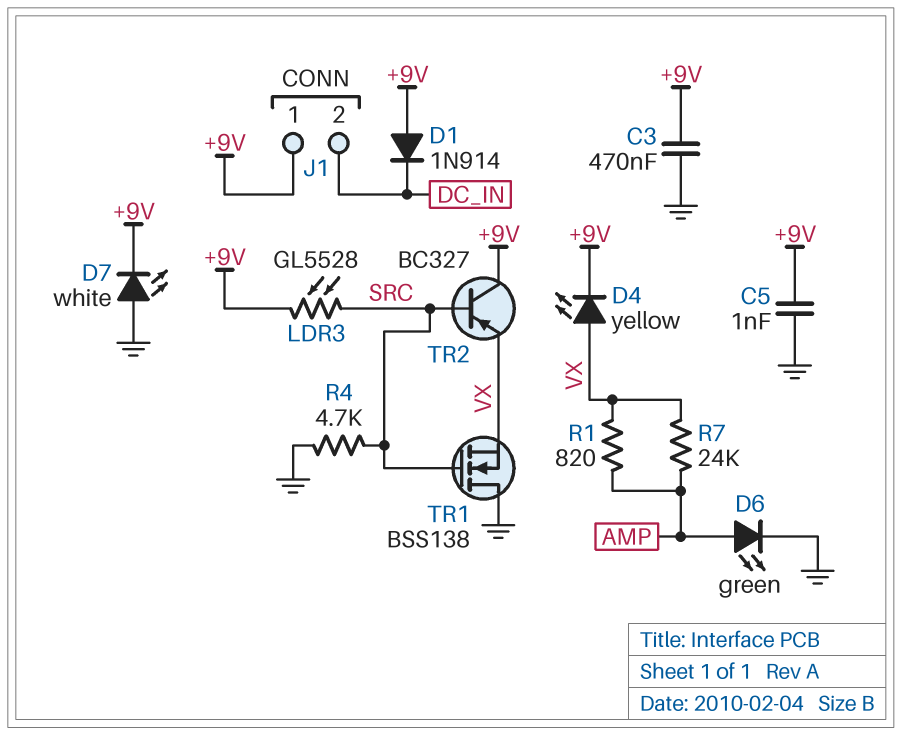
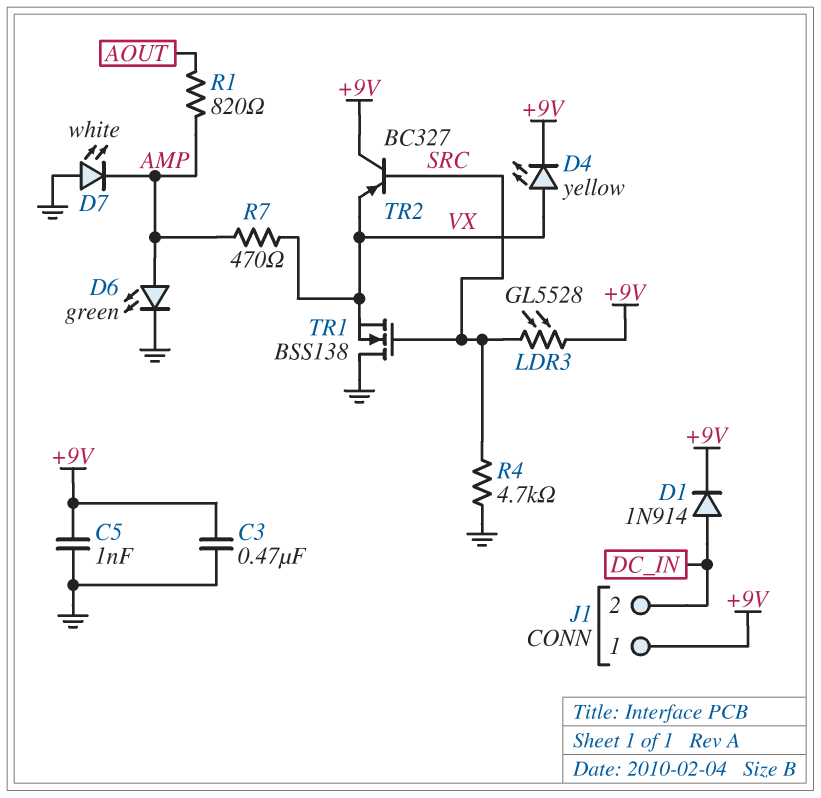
D1: diode 1N914 (A +9V, K DC_IN) -> diode 1N914 (A DC_IN, K +9V)
D7: LED white (A GND, K +9V) -> LED white (A GND, K AMP)
R1: 820 (AMP, VX) -> 820 (AMP, AOUT)
R7: 24k (AMP, VX) -> 470 (AMP, VX)

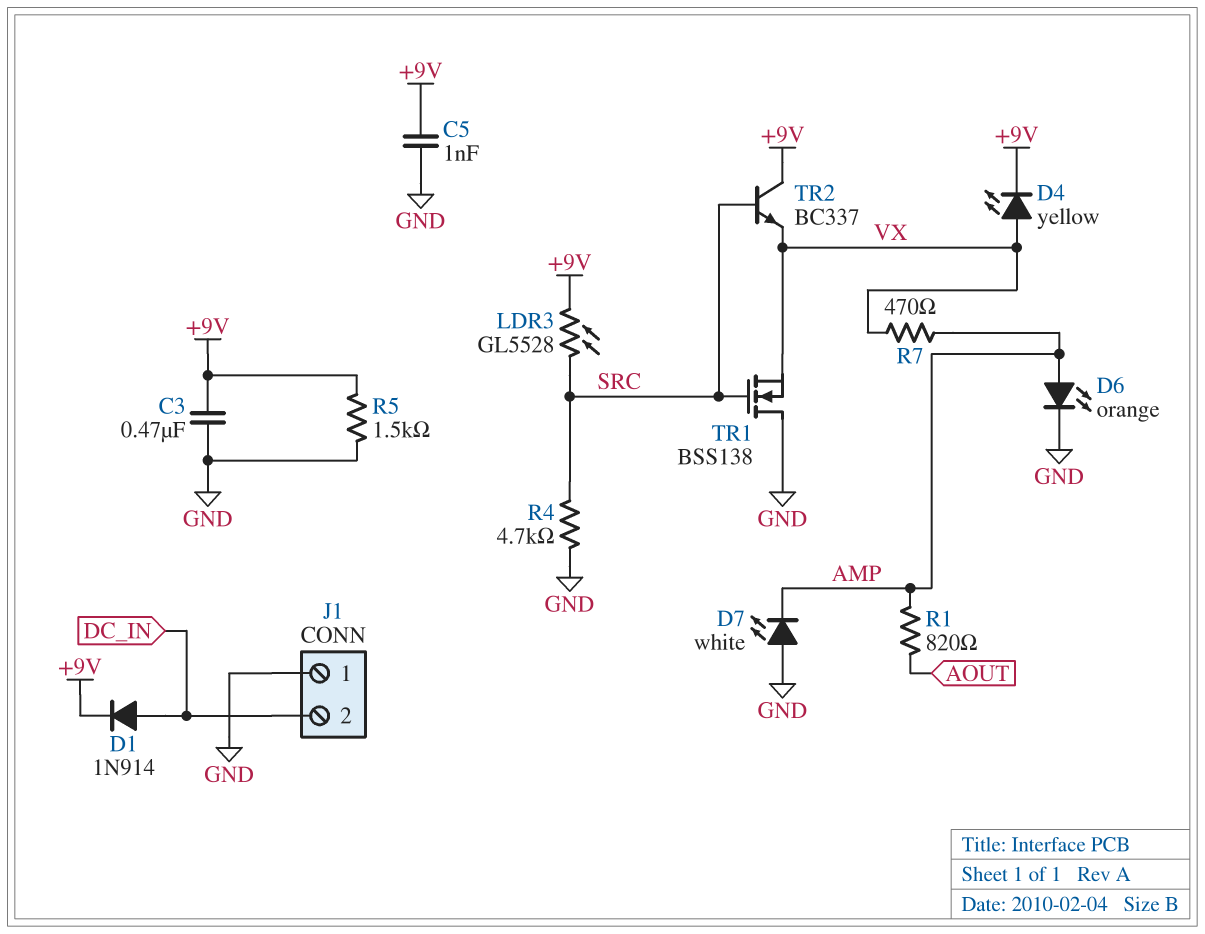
D6: LED green (A AMP, K GND) -> LED orange (A AMP, K GND)
J1 pin 1: +9V -> GND
R5: none -> 1.5k (+9V, GND)
TR2: PNP BC327 (B SRC, C +9V, E VX) -> NPN BC337 (B SRC, C +9V, E VX)

